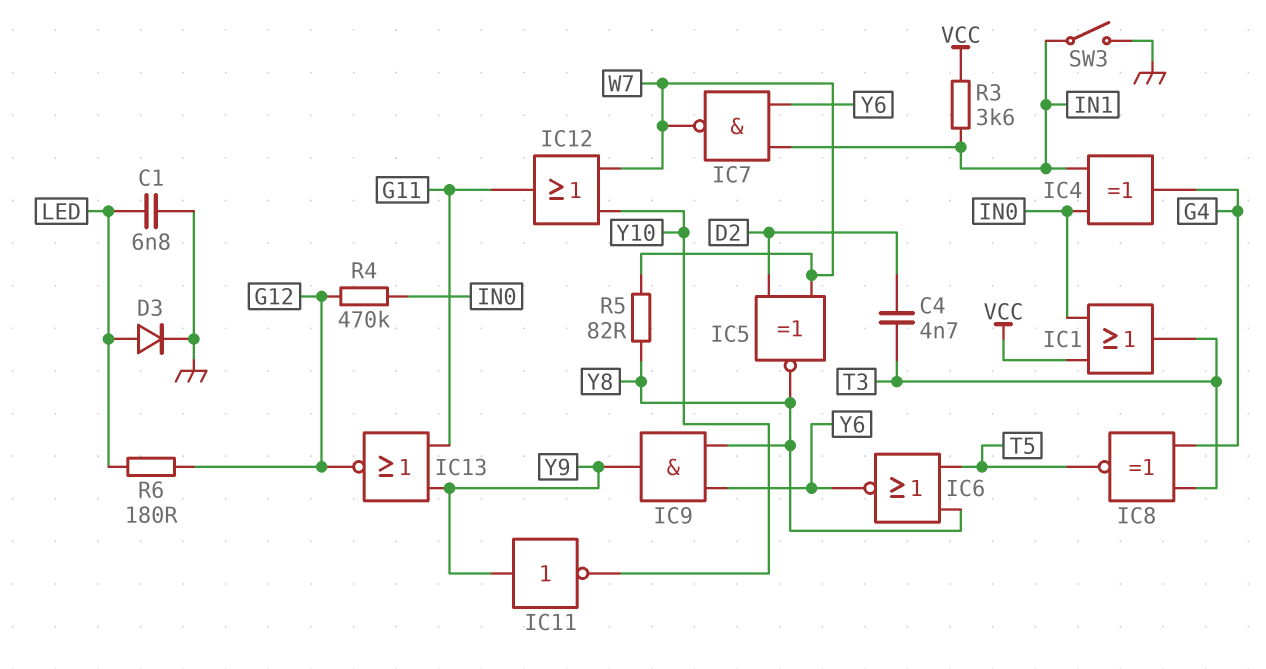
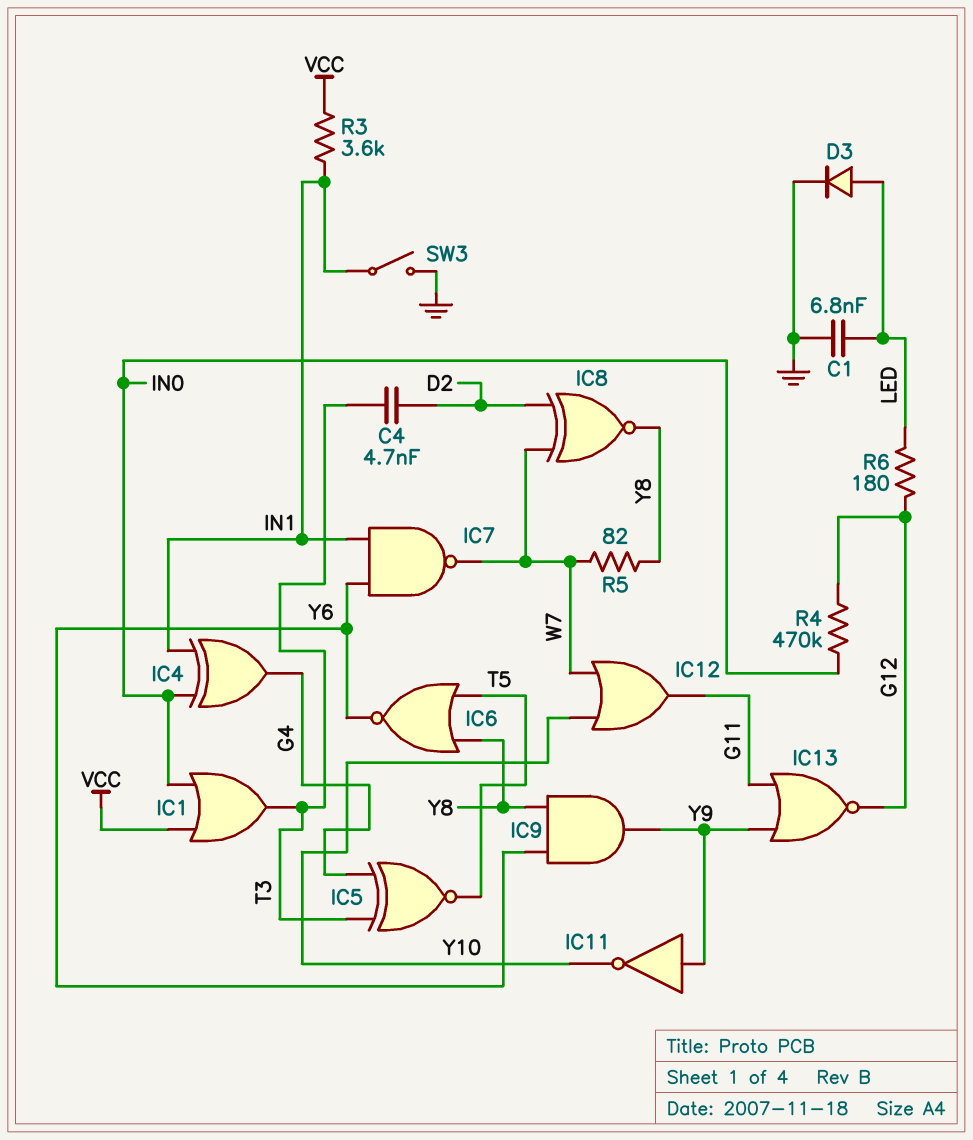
IC5: XNOR (in D2, in W7, out Y8) -> XNOR (in G4, in T3, out T5)
IC8: XNOR (in G4, in T3, out T5) -> XNOR (in D2, in W7, out Y8)

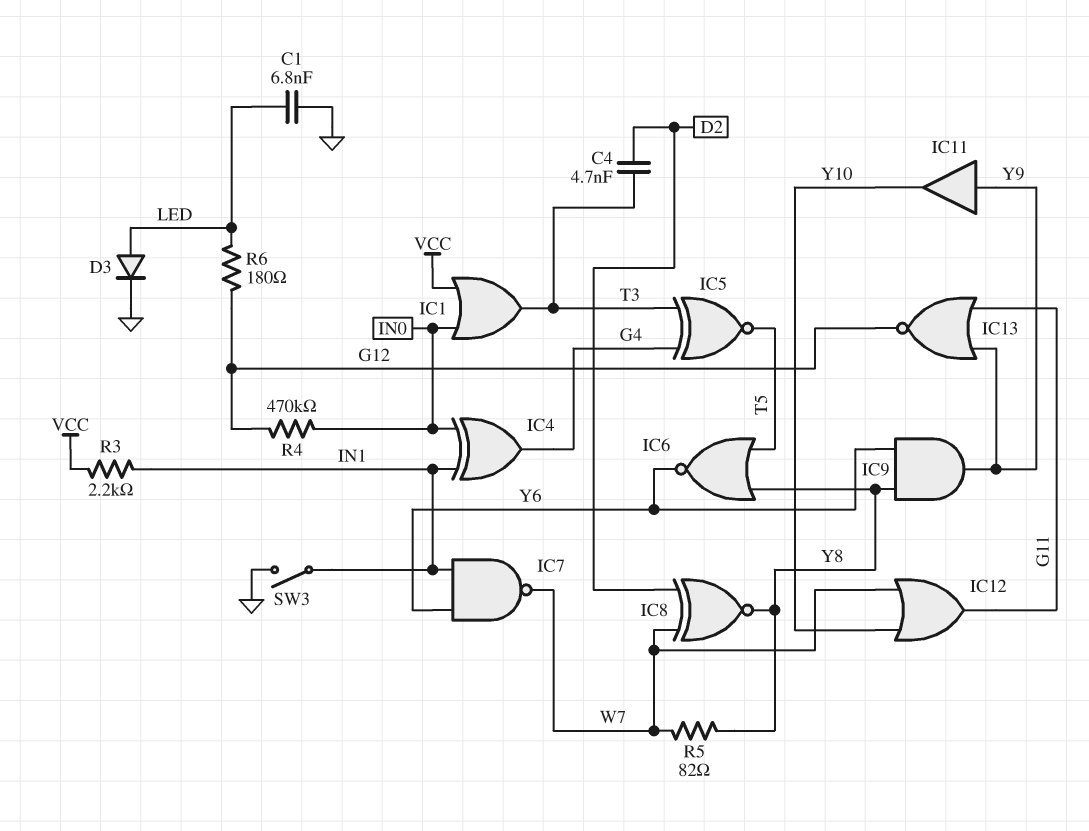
IC11: NOT (in Y9, out Y10) -> buffer (in Y9, out Y10)
R3: 3.6k (IN1, VCC) -> 2.2k (IN1, VCC)

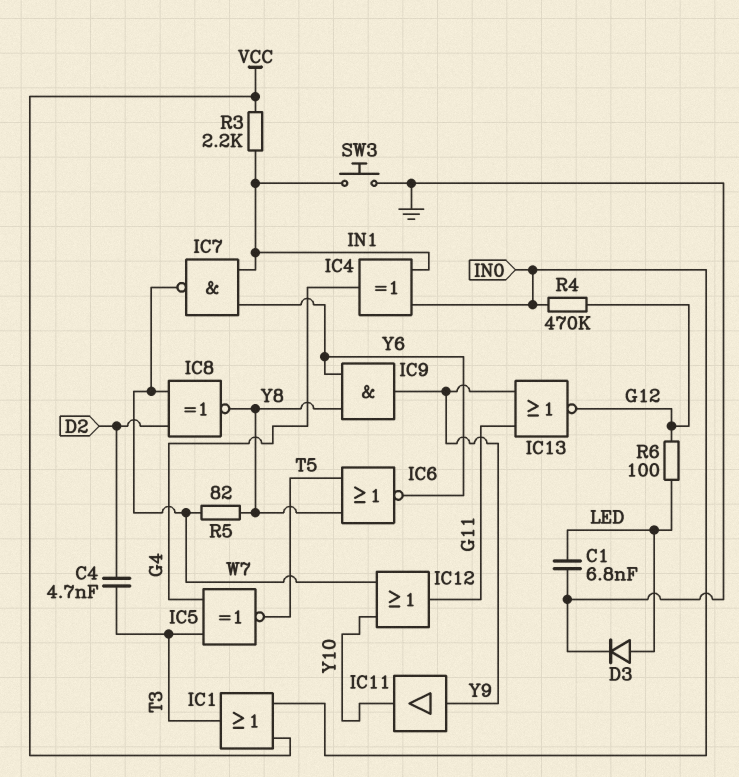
R6: 180 (G12, LED) -> 100 (G12, LED)
SW3: switch (GND, IN1) -> button (GND, IN1)

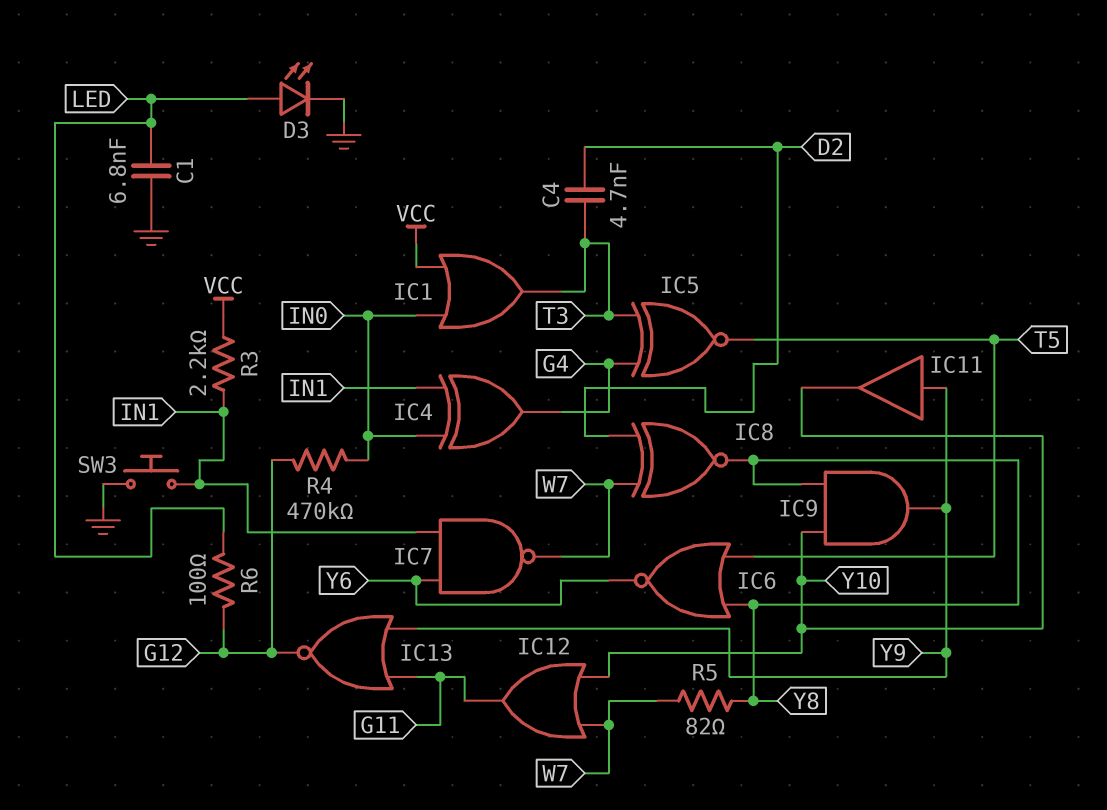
D3: diode (A LED, K GND) -> LED (A LED, K GND)
IC9: AND (in Y6, in Y8, out Y9) -> AND (in Y8, in Y10, out Y9)

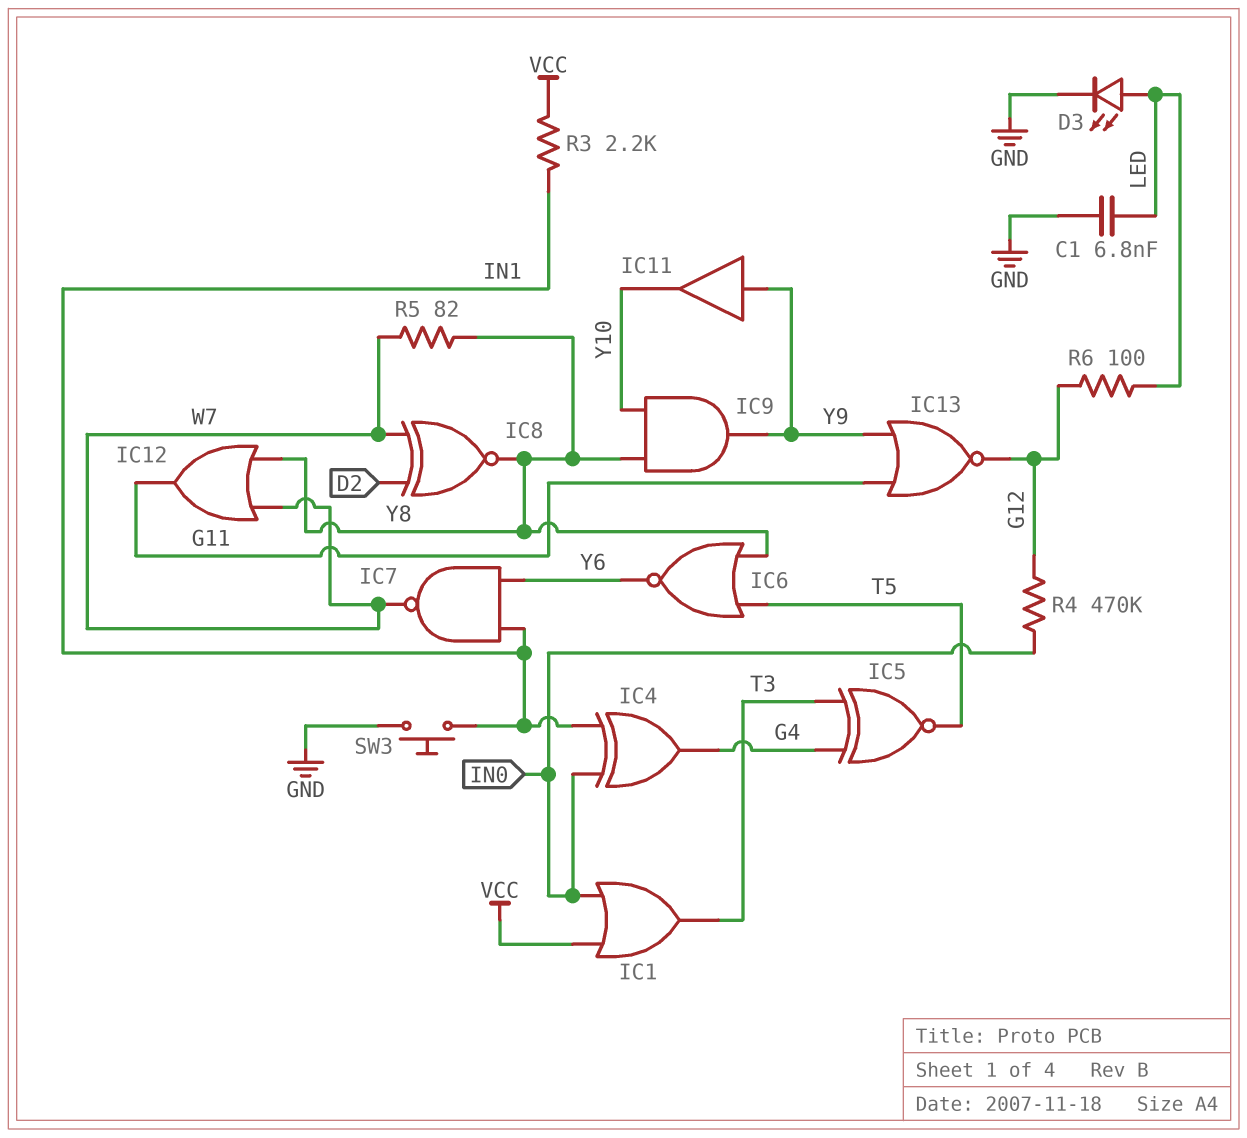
C4: 4.7nF (D2, T3) -> none
IC12: OR (in W7, in Y10, out G11) -> OR (in W7, in Y8, out G11)

